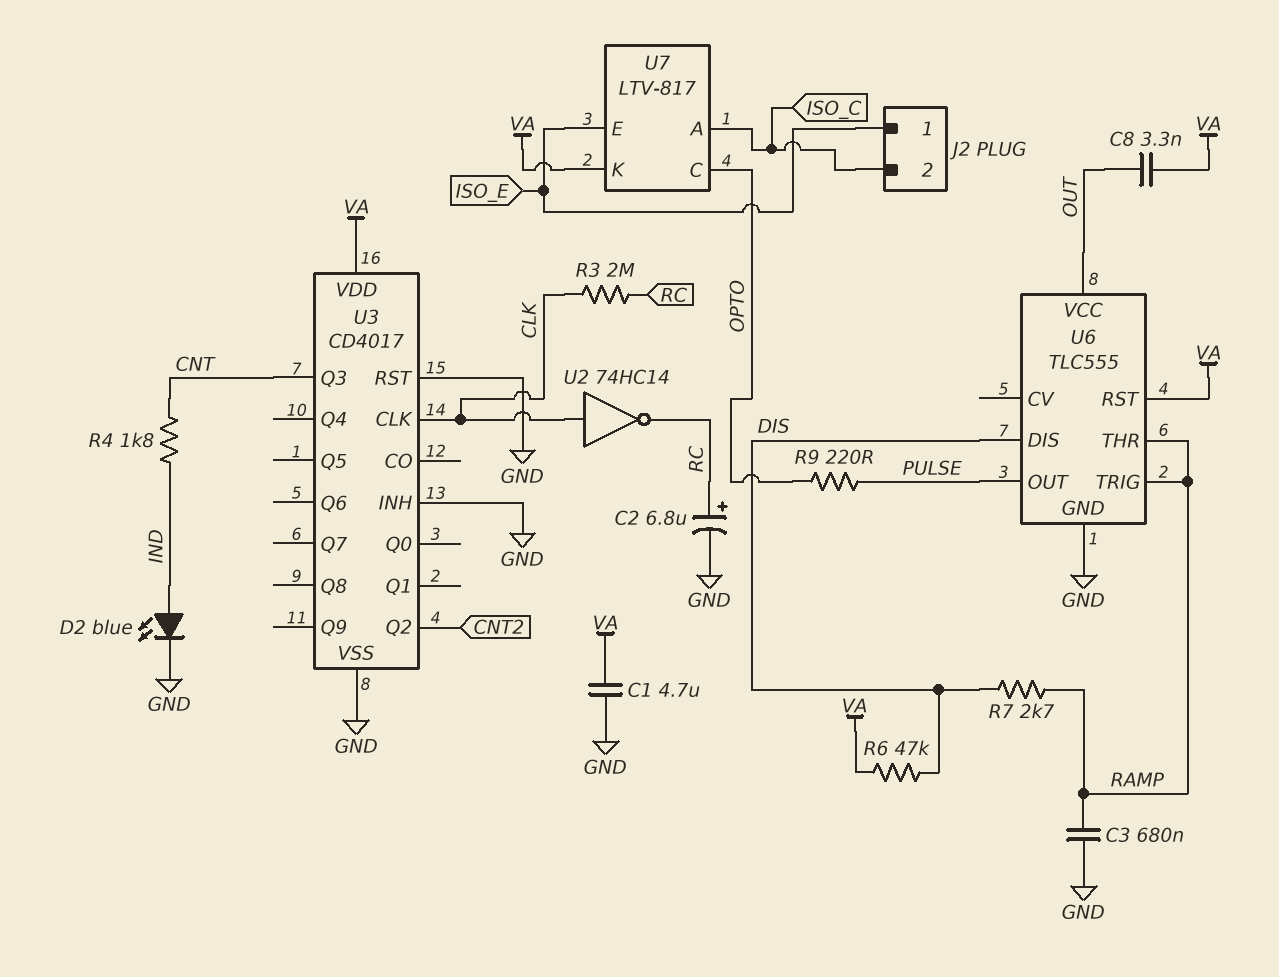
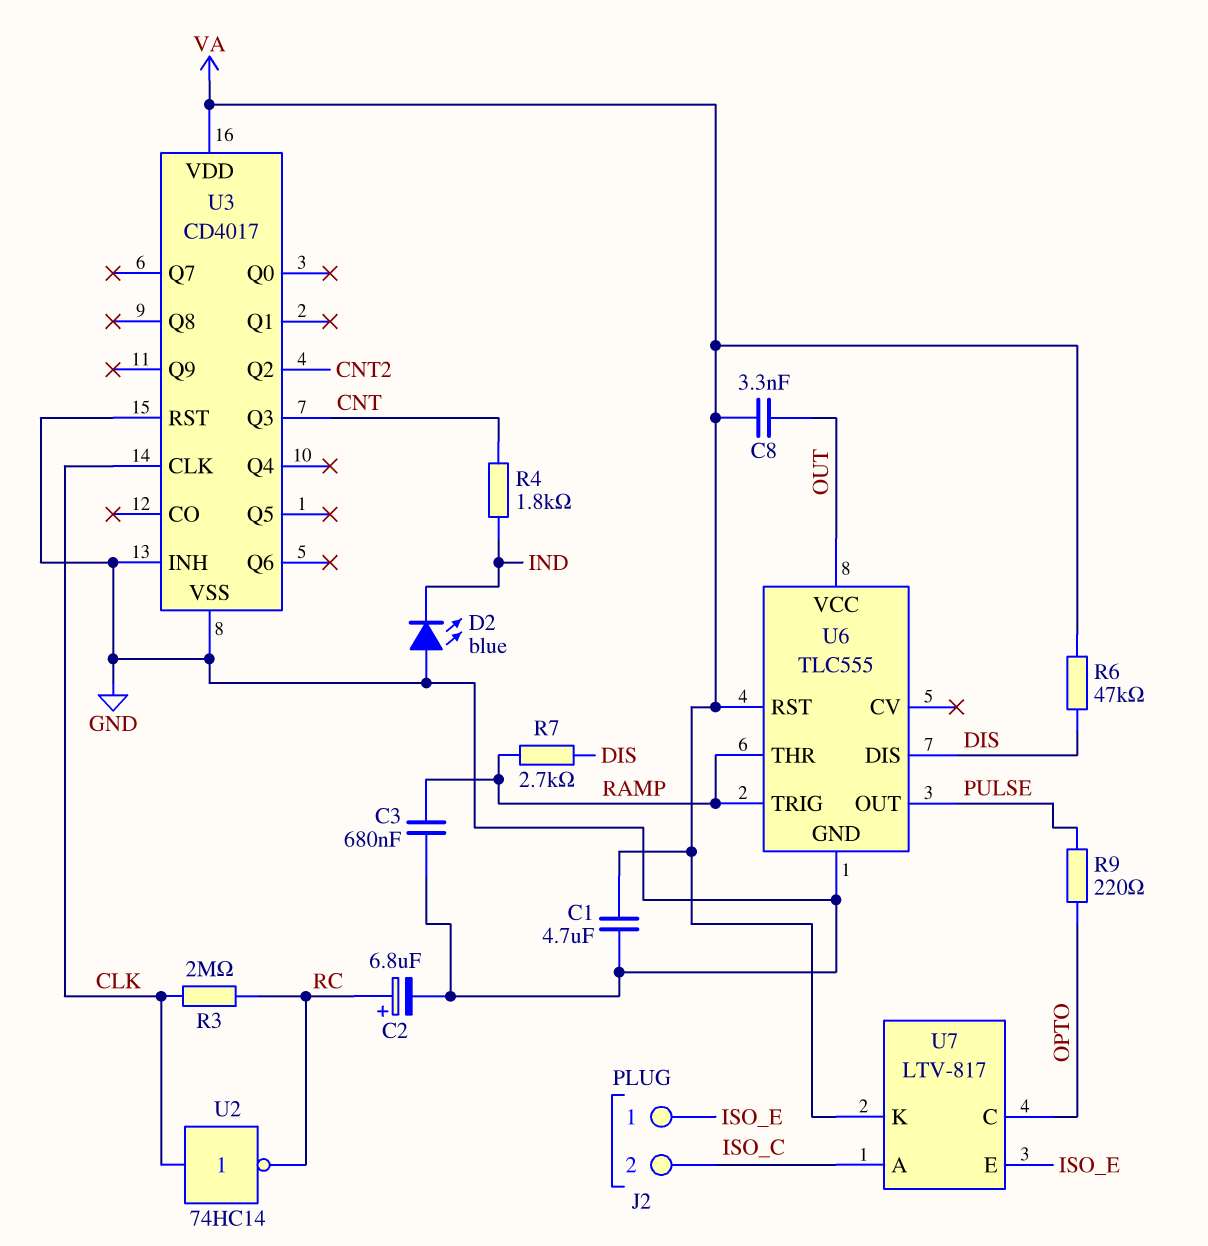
D2: LED blue (A IND, K GND) -> LED blue (A GND, K IND)

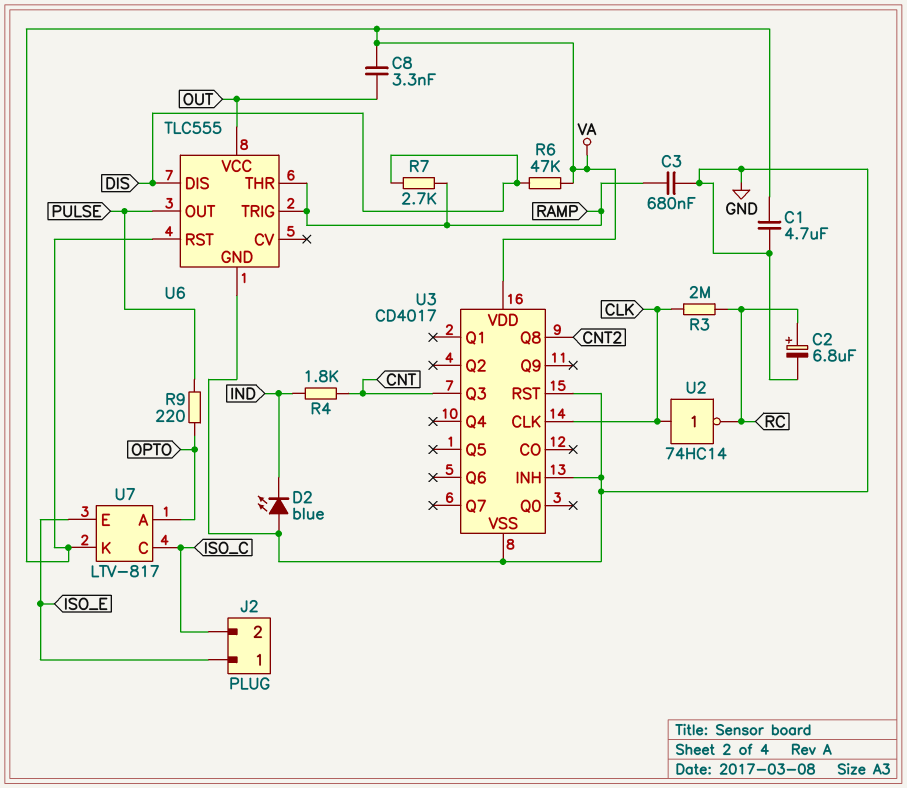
U3 pin Q2: CNT2 -> none
U3 pin Q8: none -> CNT2
U7 pin A: ISO_C -> OPTO
U7 pin C: OPTO -> ISO_C

